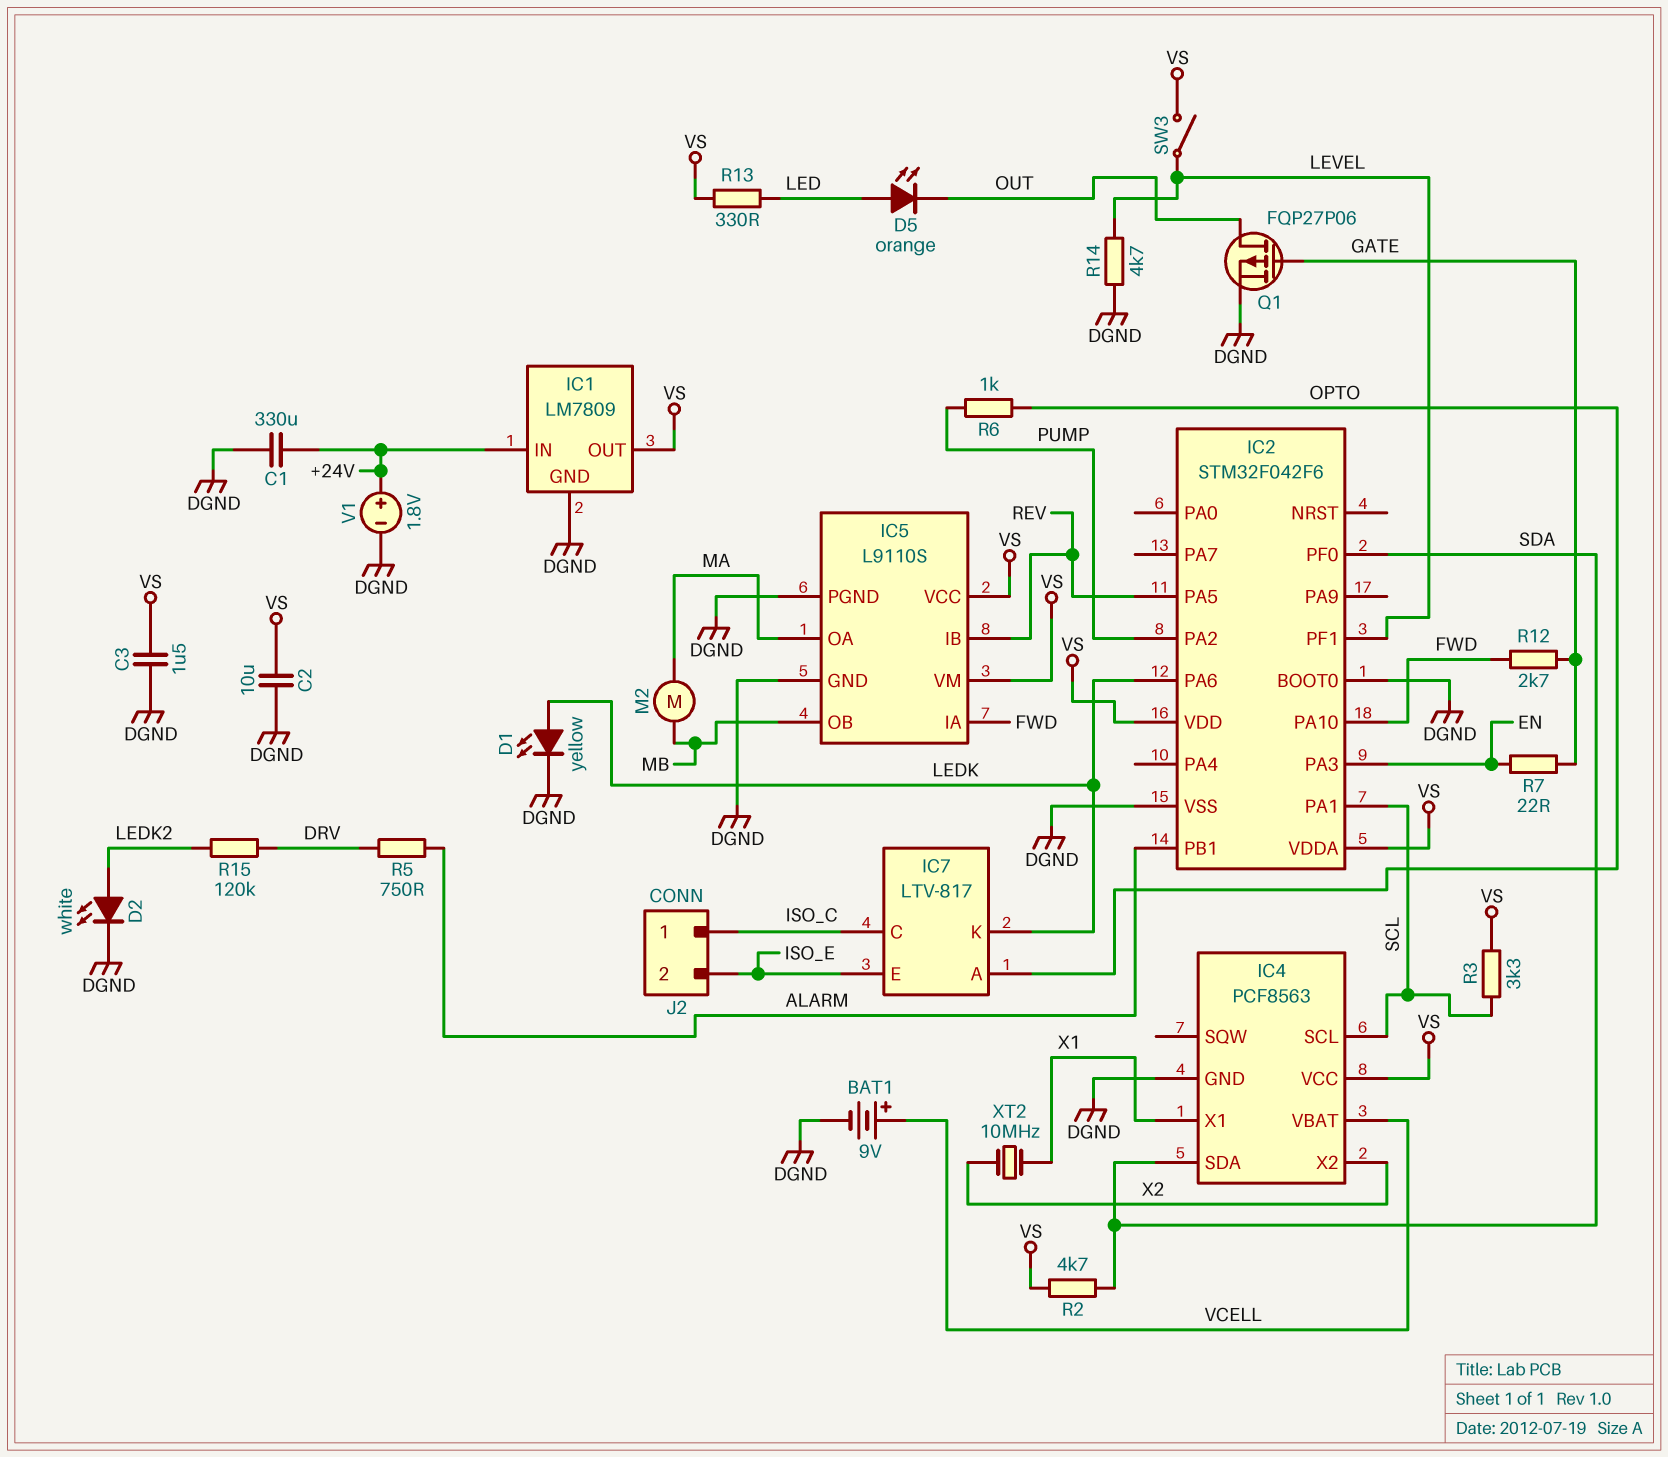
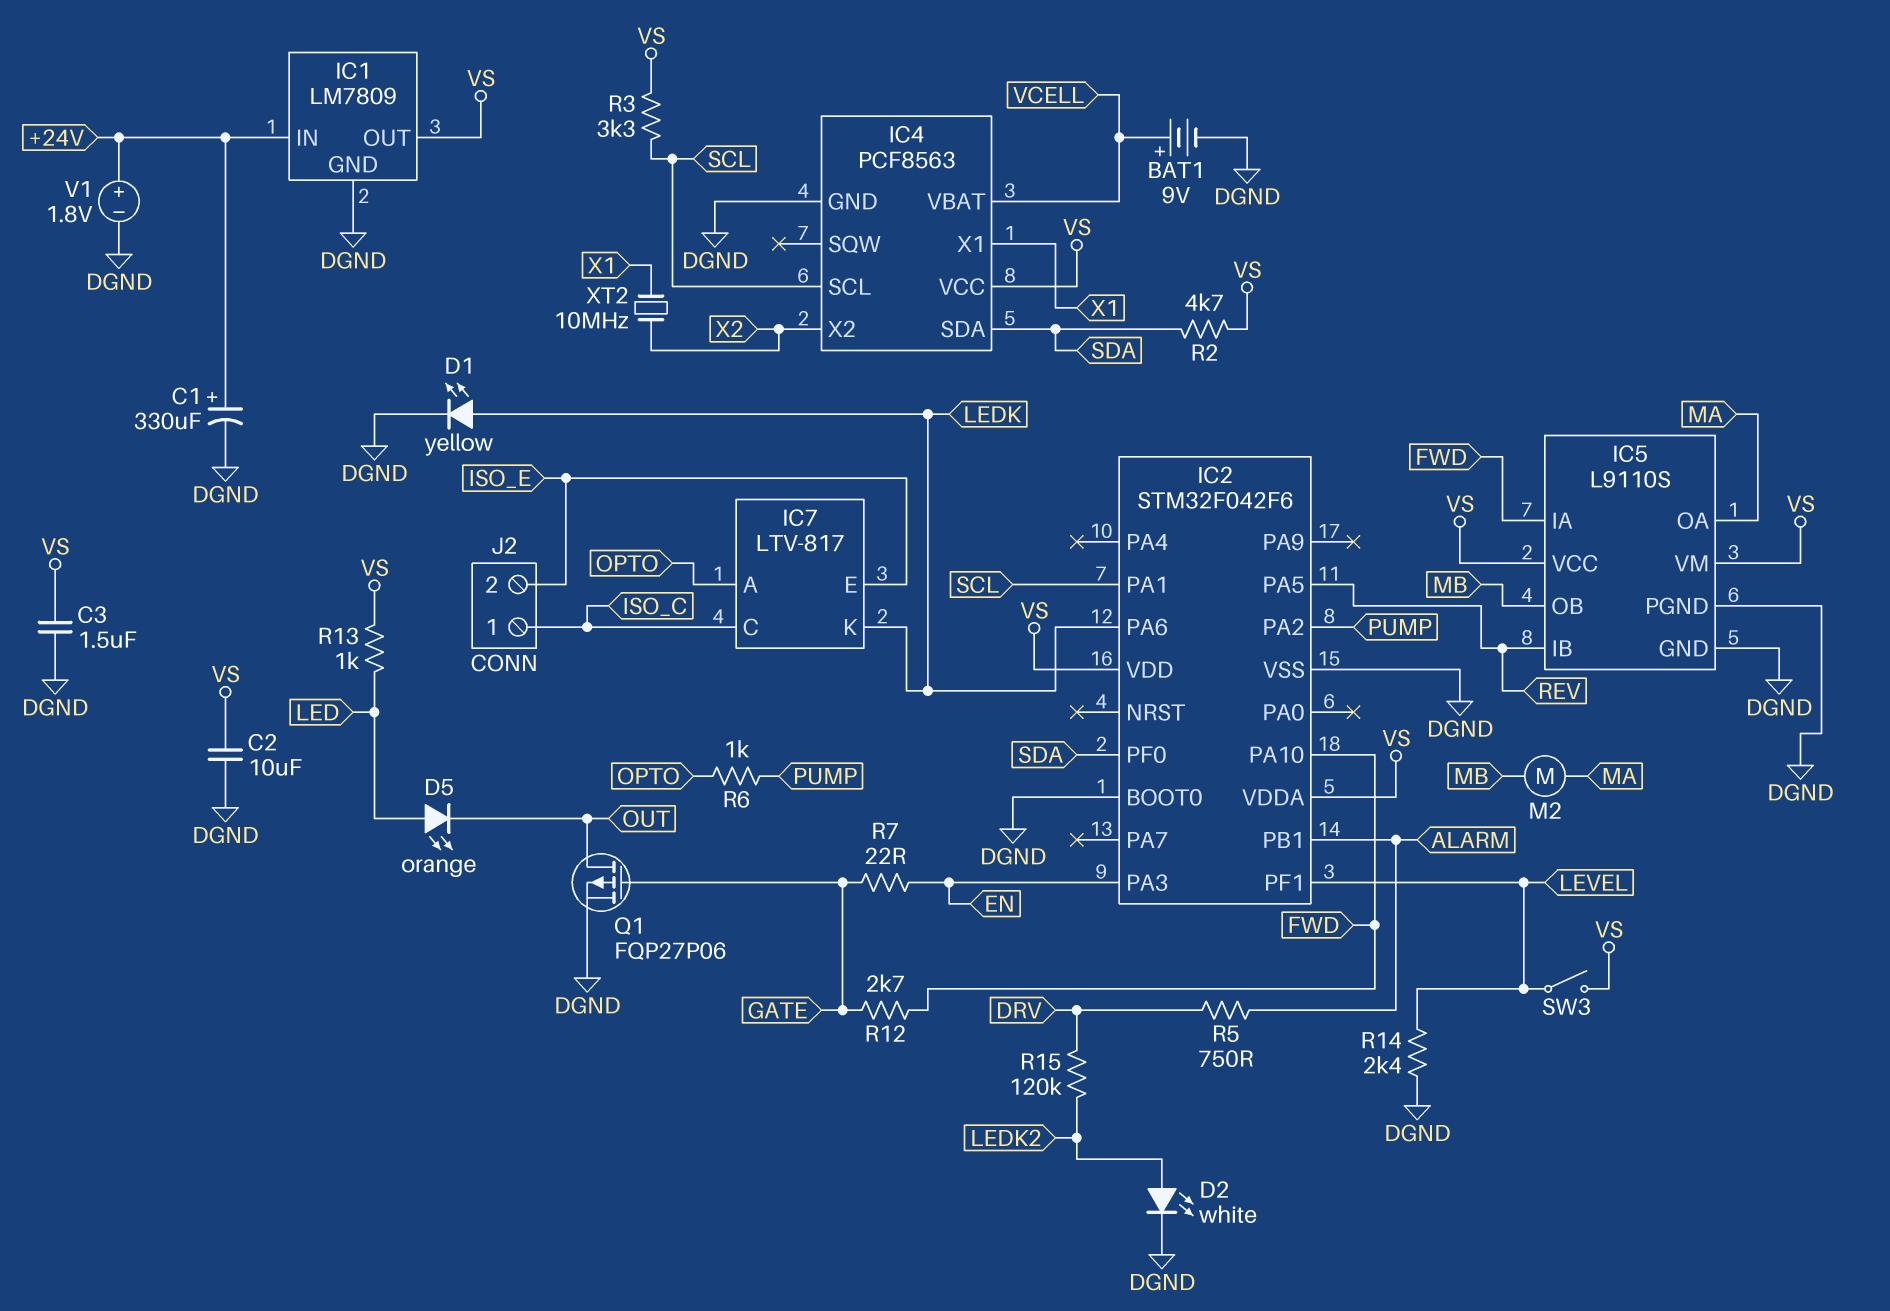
C1: 330uF (+24V, DGND) -> 330uF (plus +24V, minus DGND)
R13: 330 (LED, VS) -> 1k (LED, VS)
R14: 4.7k (DGND, LEVEL) -> 2.4k (DGND, LEVEL)

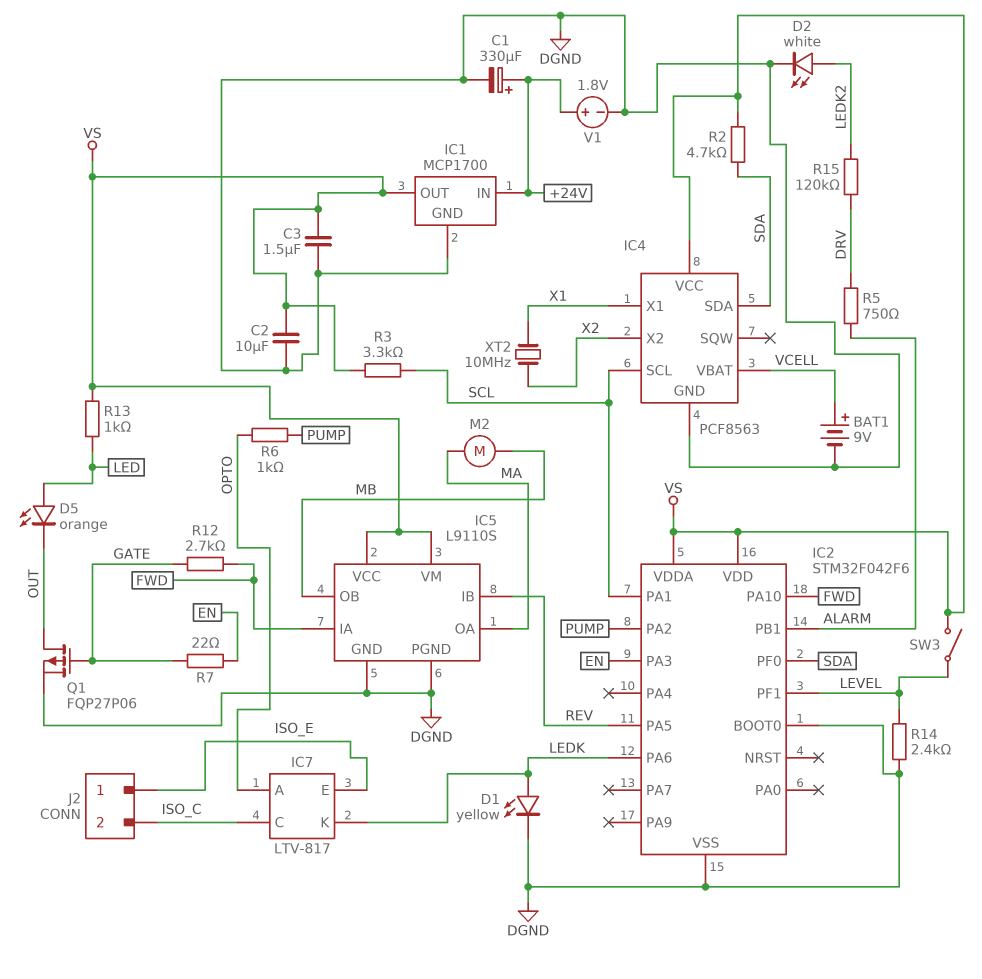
IC1: LM7809 -> MCP1700
J2 pin 1: ISO_C -> ISO_E
J2 pin 2: ISO_E -> ISO_C

